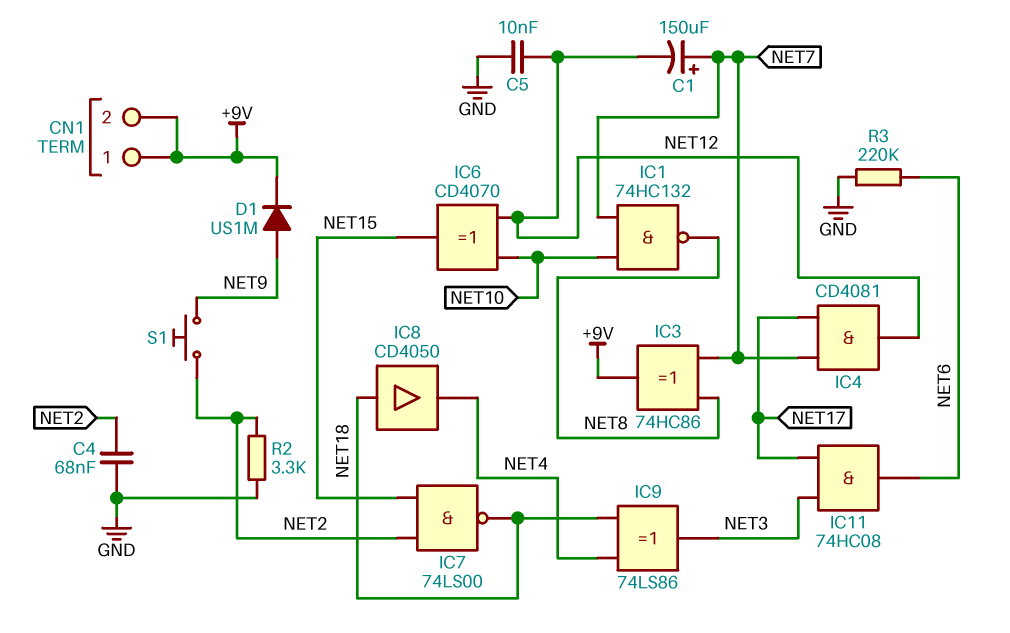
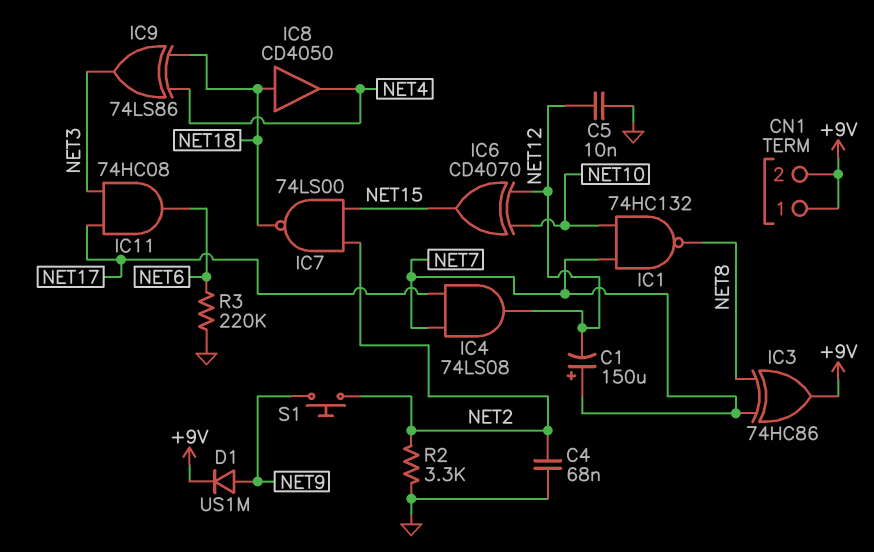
IC4: AND CD4081 (in NET7, in NET17, out NET12) -> AND 74LS08 (in NET7, in NET17, out NET12)

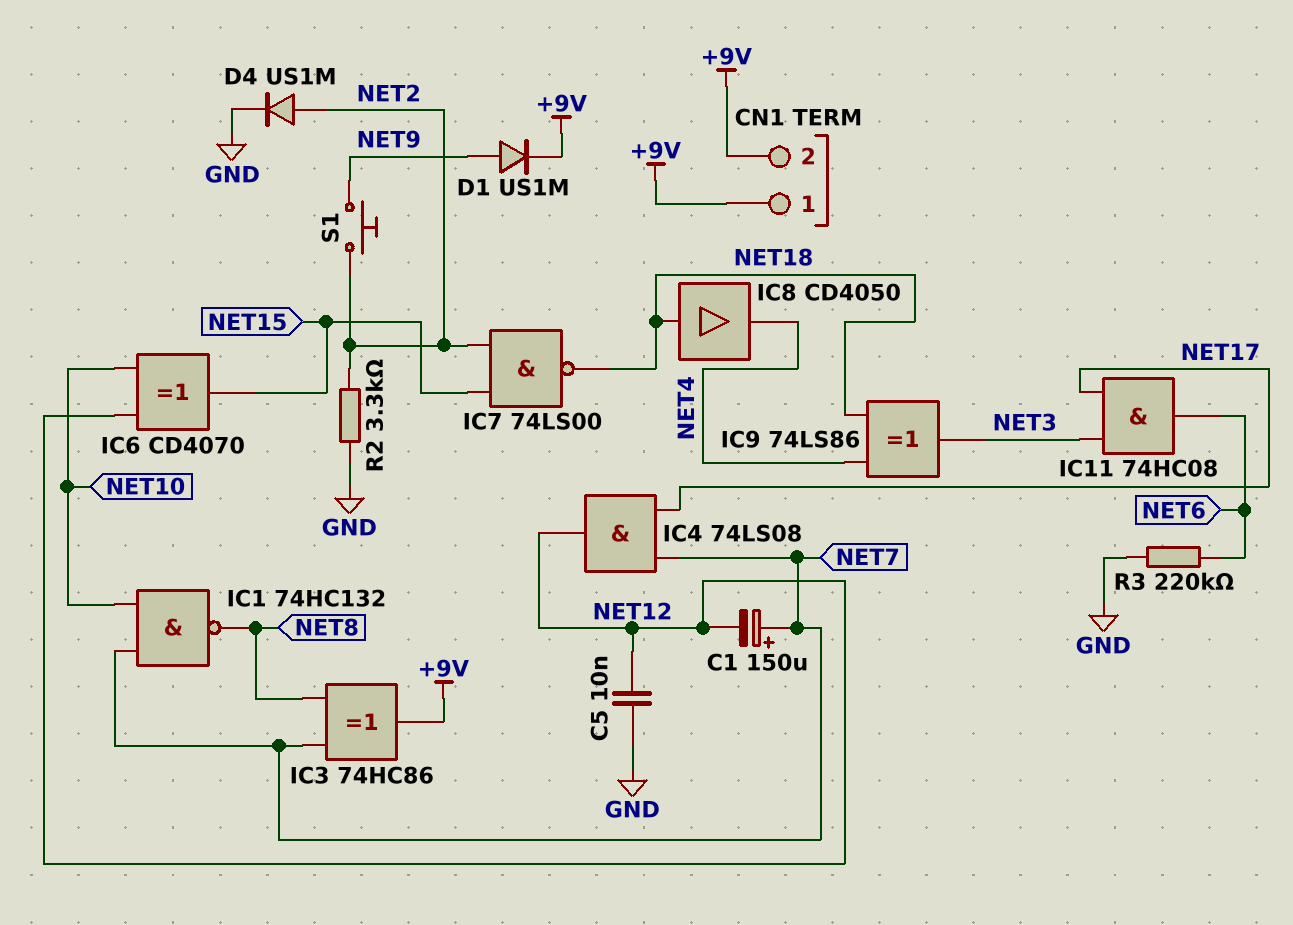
C4: 68nF (GND, NET2) -> none
D4: none -> diode US1M (A NET2, K GND)

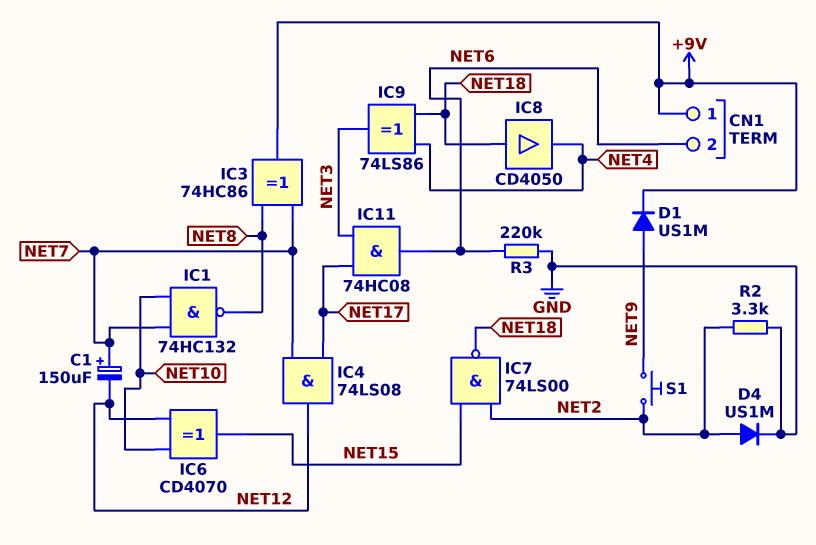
C5: 10nF (GND, NET12) -> none
CN1 pin 2: +9V -> NET6

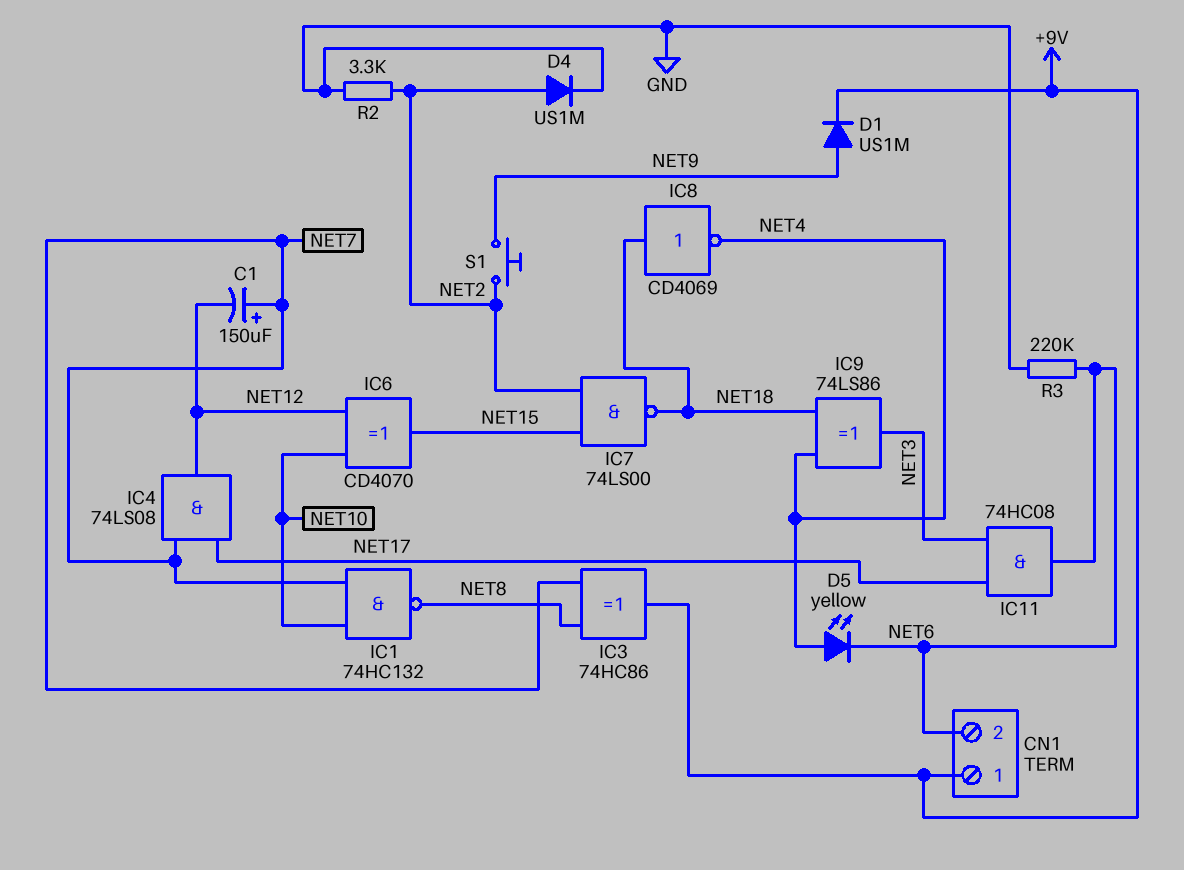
D5: none -> LED yellow (A NET4, K NET6)
IC8: buffer CD4050 (in NET18, out NET4) -> NOT CD4069 (in NET18, out NET4)

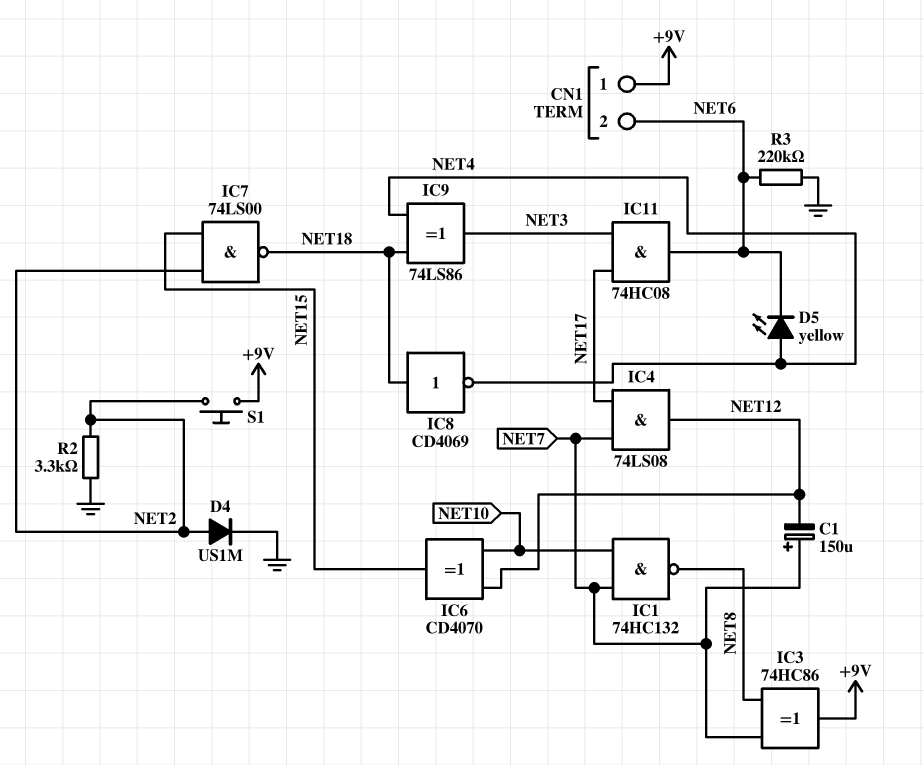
D1: diode US1M (A NET9, K +9V) -> none
S1: button (NET2, NET9) -> button (+9V, NET2)

